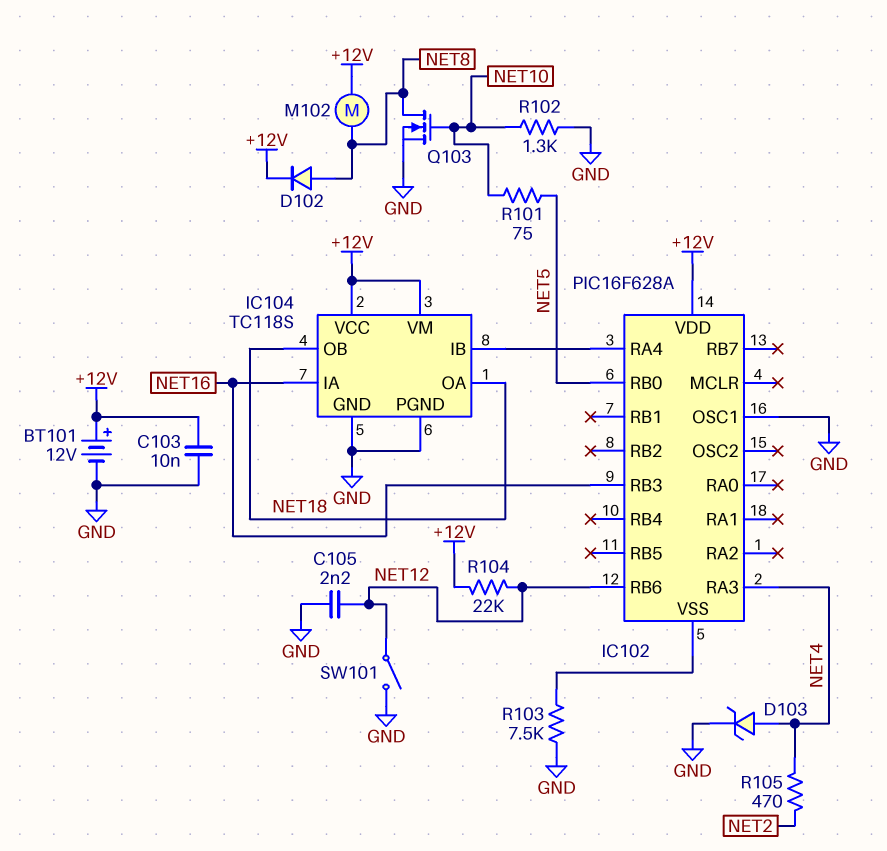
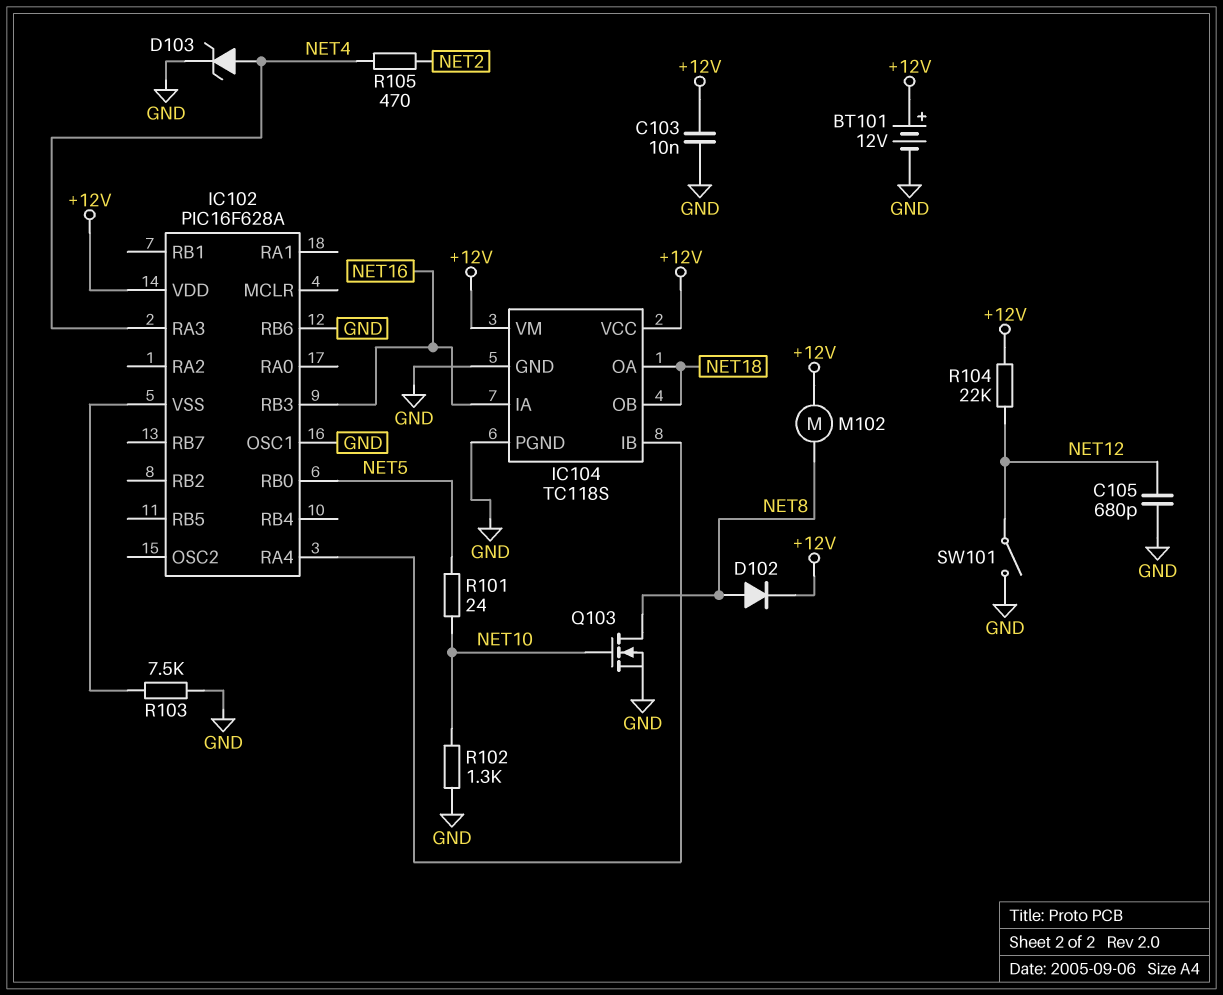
C105: 2.2nF (GND, NET12) -> 680pF (GND, NET12)
IC102 pin RB6: NET12 -> GND
R101: 75 (NET5, NET10) -> 24 (NET5, NET10)

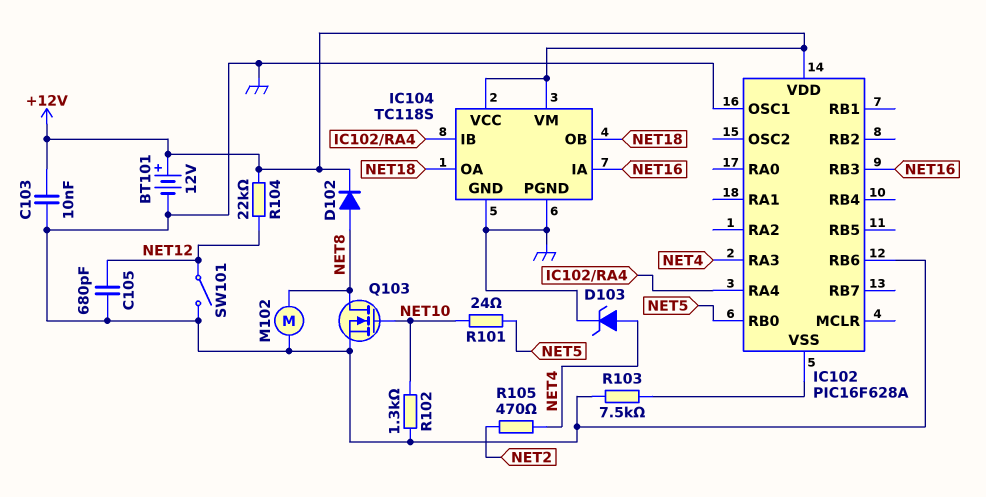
M102: motor (+12V, NET8) -> motor (GND, NET8)

